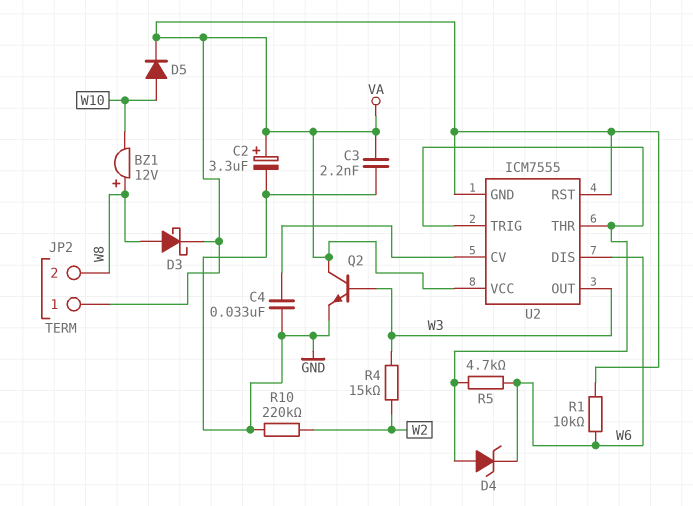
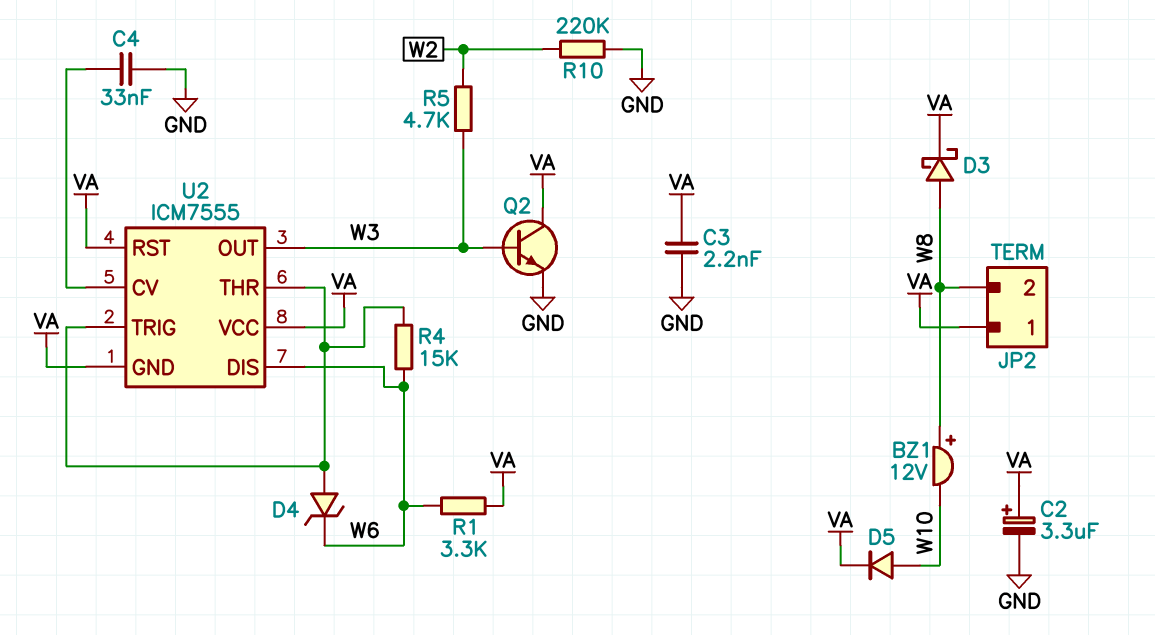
R1: 10k (VA, W6) -> 3.3k (VA, W6)
R4: 15k (W2, W3) -> 15k (U2/THR, W6)
R5: 4.7k (U2/THR, W6) -> 4.7k (W2, W3)

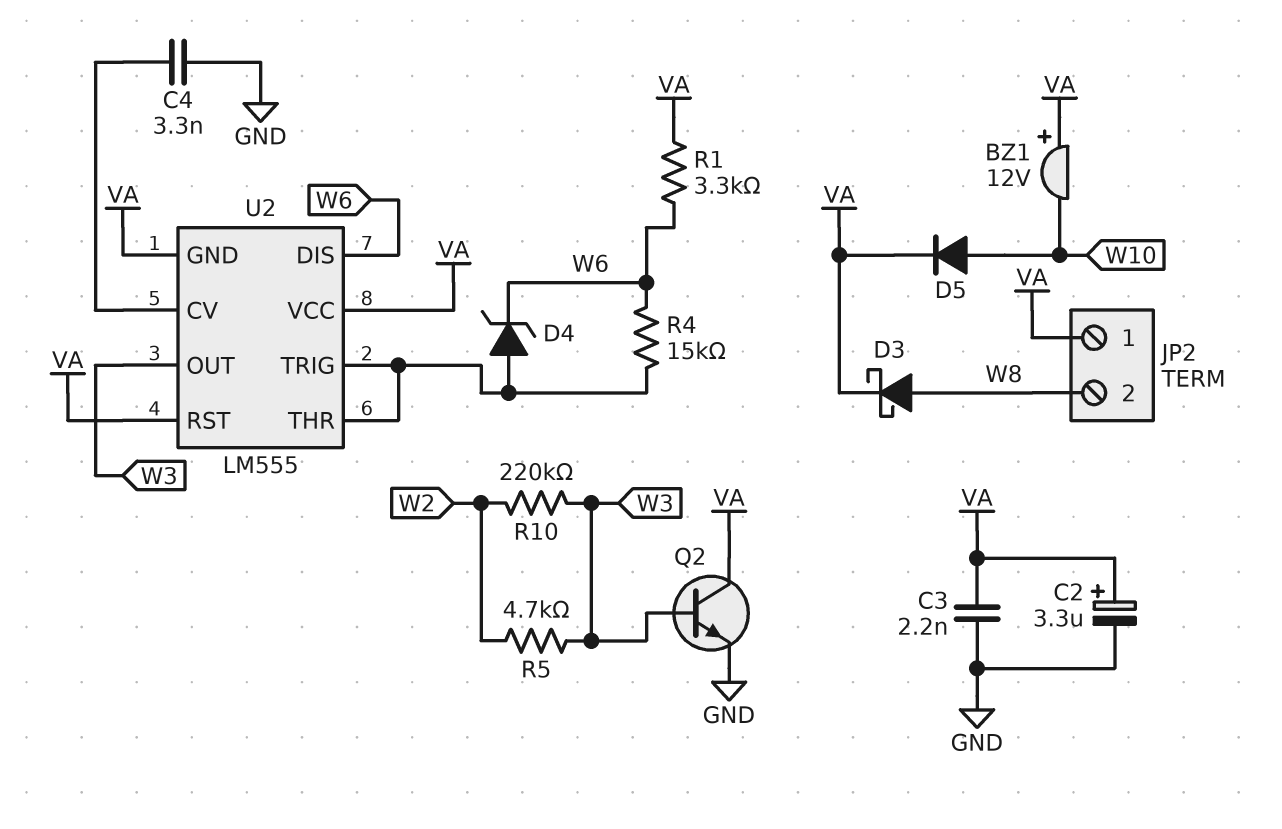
BZ1: buzzer 12V (plus W8, minus W10) -> buzzer 12V (plus VA, minus W10)
C4: 33nF (GND, U2/CV) -> 3.3nF (GND, U2/CV)
R10: 220k (GND, W2) -> 220k (W2, W3)
U2: ICM7555 -> LM555

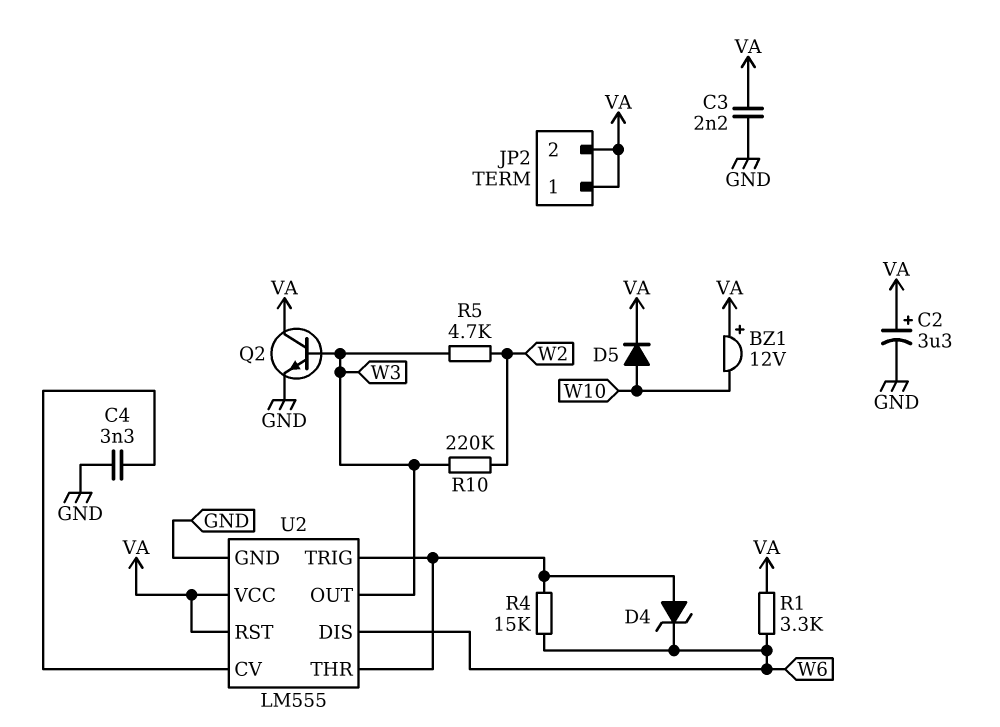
D3: schottky (A W8, K VA) -> none
JP2 pin 2: W8 -> VA
U2 pin GND: VA -> GND

